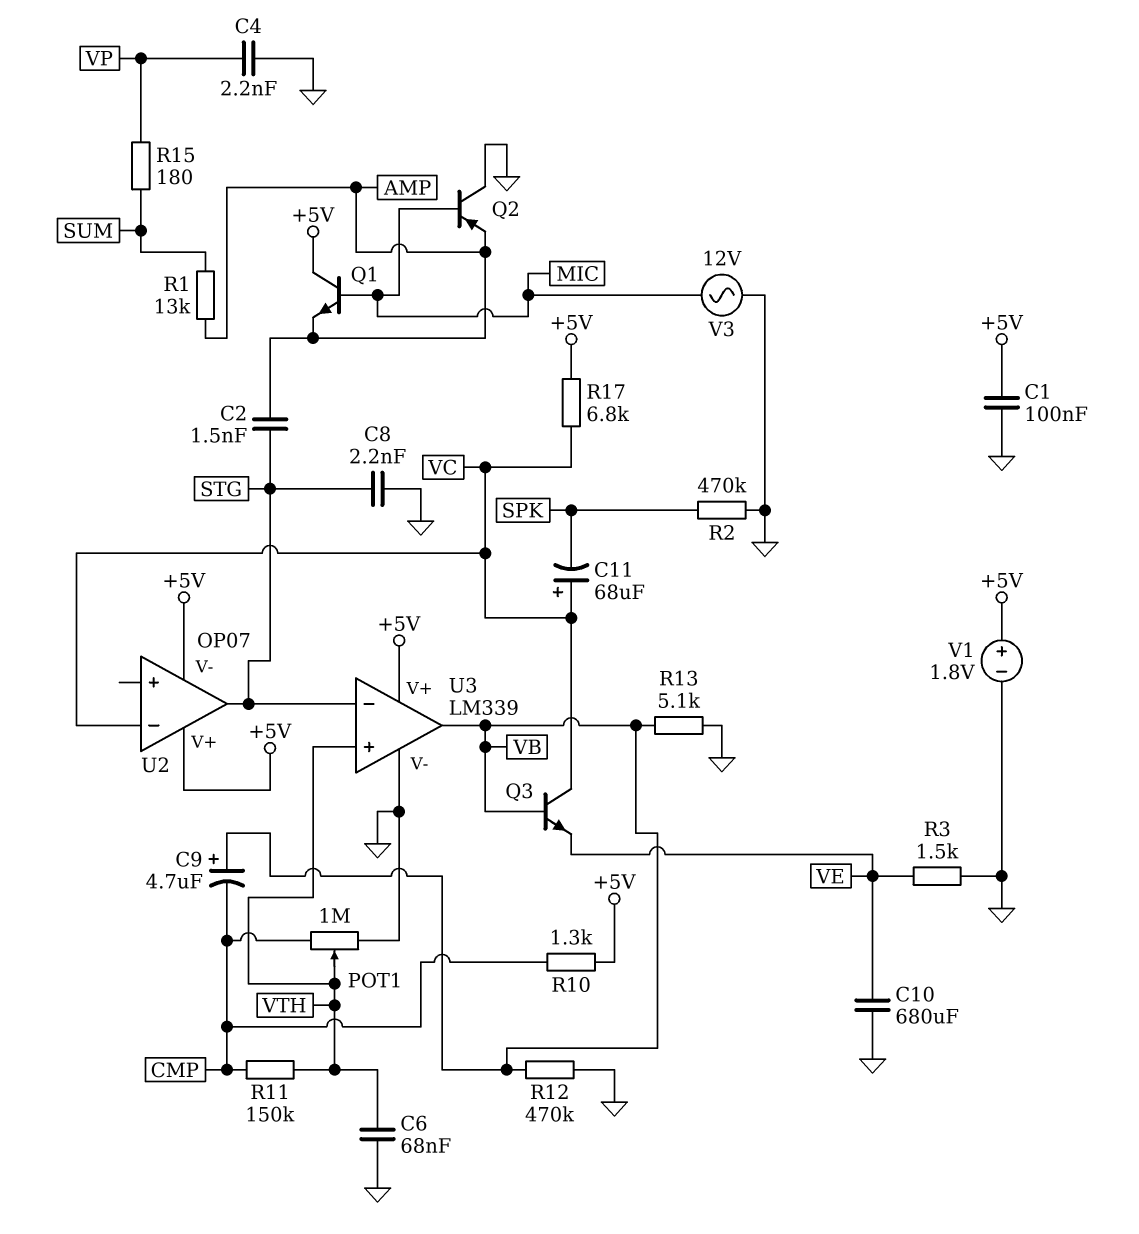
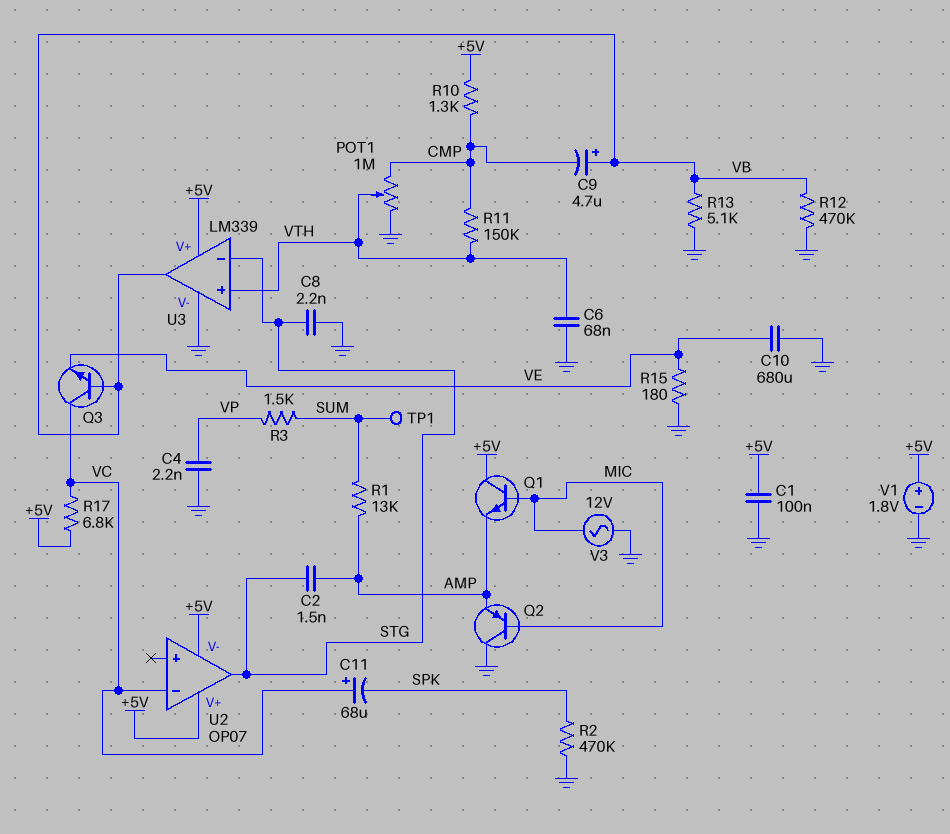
R3: 1.5k (GND, VE) -> 1.5k (SUM, VP)
R15: 180 (SUM, VP) -> 180 (GND, VE)
TP1: none -> test point (SUM)

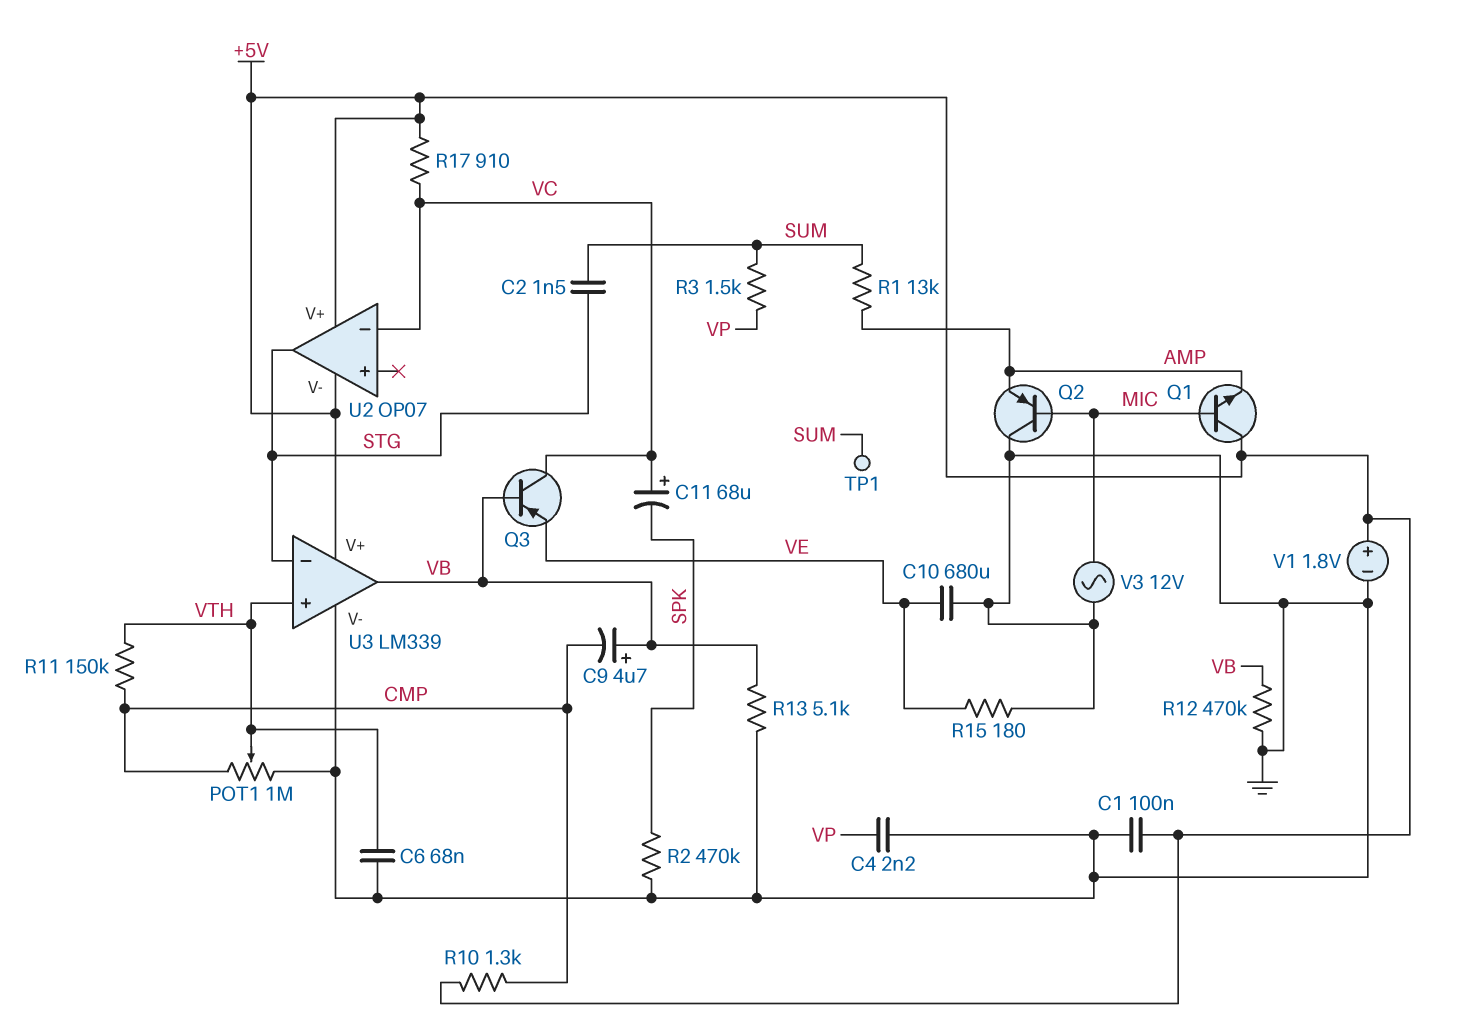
C2: 1.5nF (AMP, STG) -> 1.5nF (STG, SUM)
C8: 2.2nF (GND, STG) -> none
Q3: NPN (B VB, C VC, E VE) -> PNP (B VB, C VC, E VE)
R17: 6.8k (+5V, VC) -> 910 (+5V, VC)

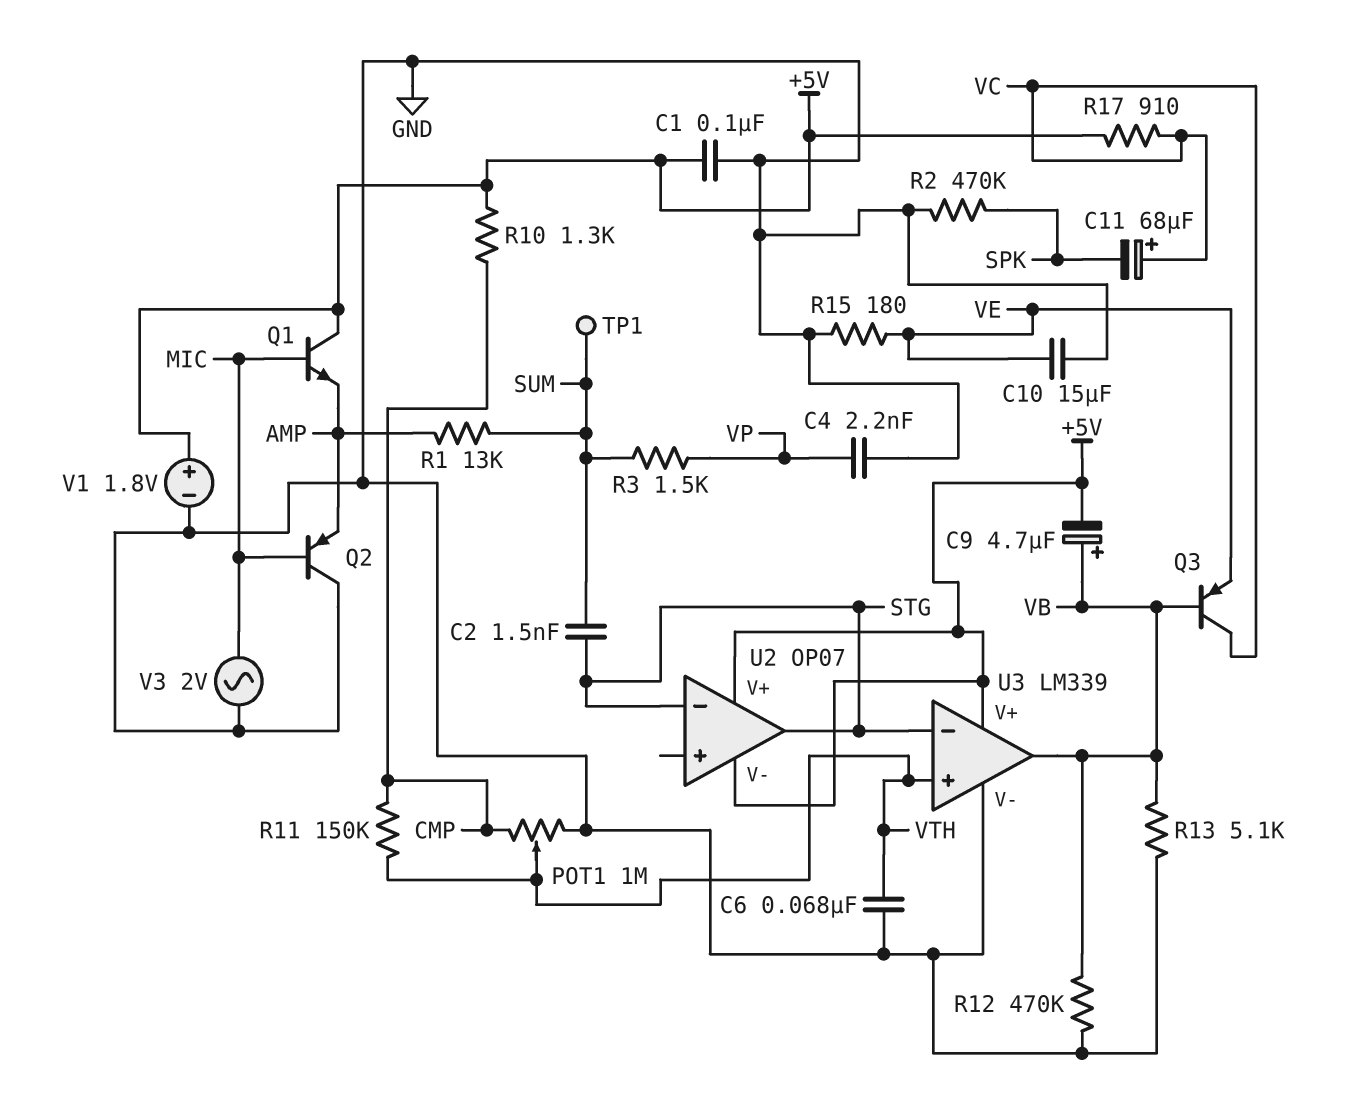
C9: 4.7uF (plus VB, minus CMP) -> 4.7uF (plus VB, minus +5V)
C10: 680uF (GND, VE) -> 15uF (GND, VE)
U2 pin in-: VC -> STG
V3: AC 12V (GND, MIC) -> AC 2V (GND, MIC)

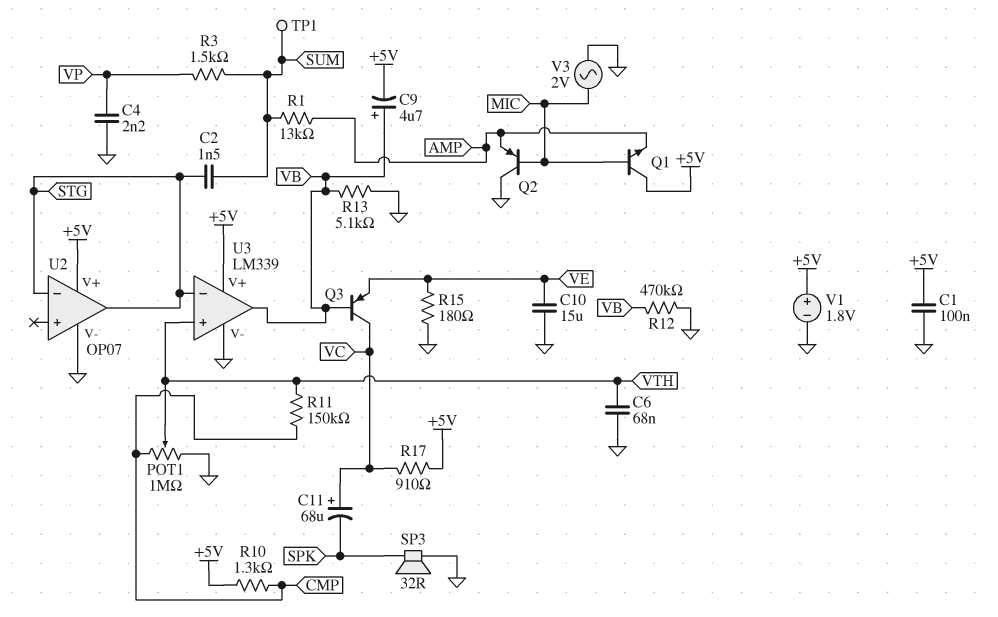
R2: 470k (GND, SPK) -> none
SP3: none -> speaker 32R (GND, SPK)
U2 pin V-: +5V -> GND

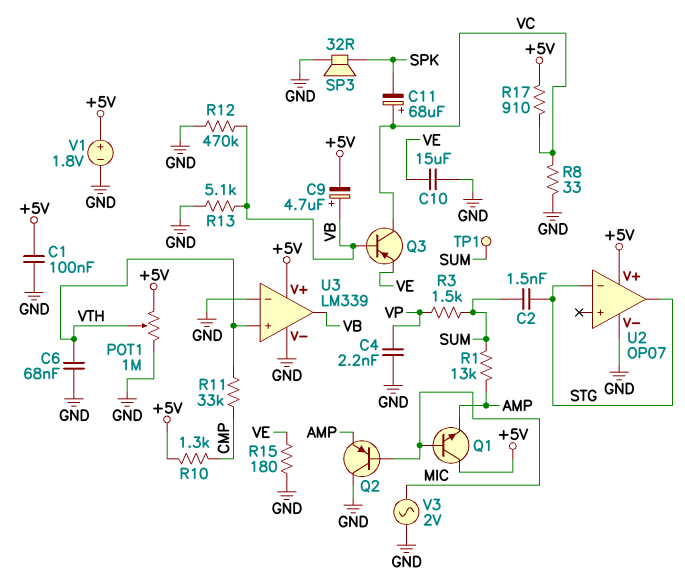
POT1: 1M (CMP, GND, wiper VTH) -> 1M (+5V, GND, wiper VTH)
R8: none -> 33 (GND, VC)
R11: 150k (CMP, VTH) -> 33k (CMP, VTH)
U3 pin in-: STG -> GND

